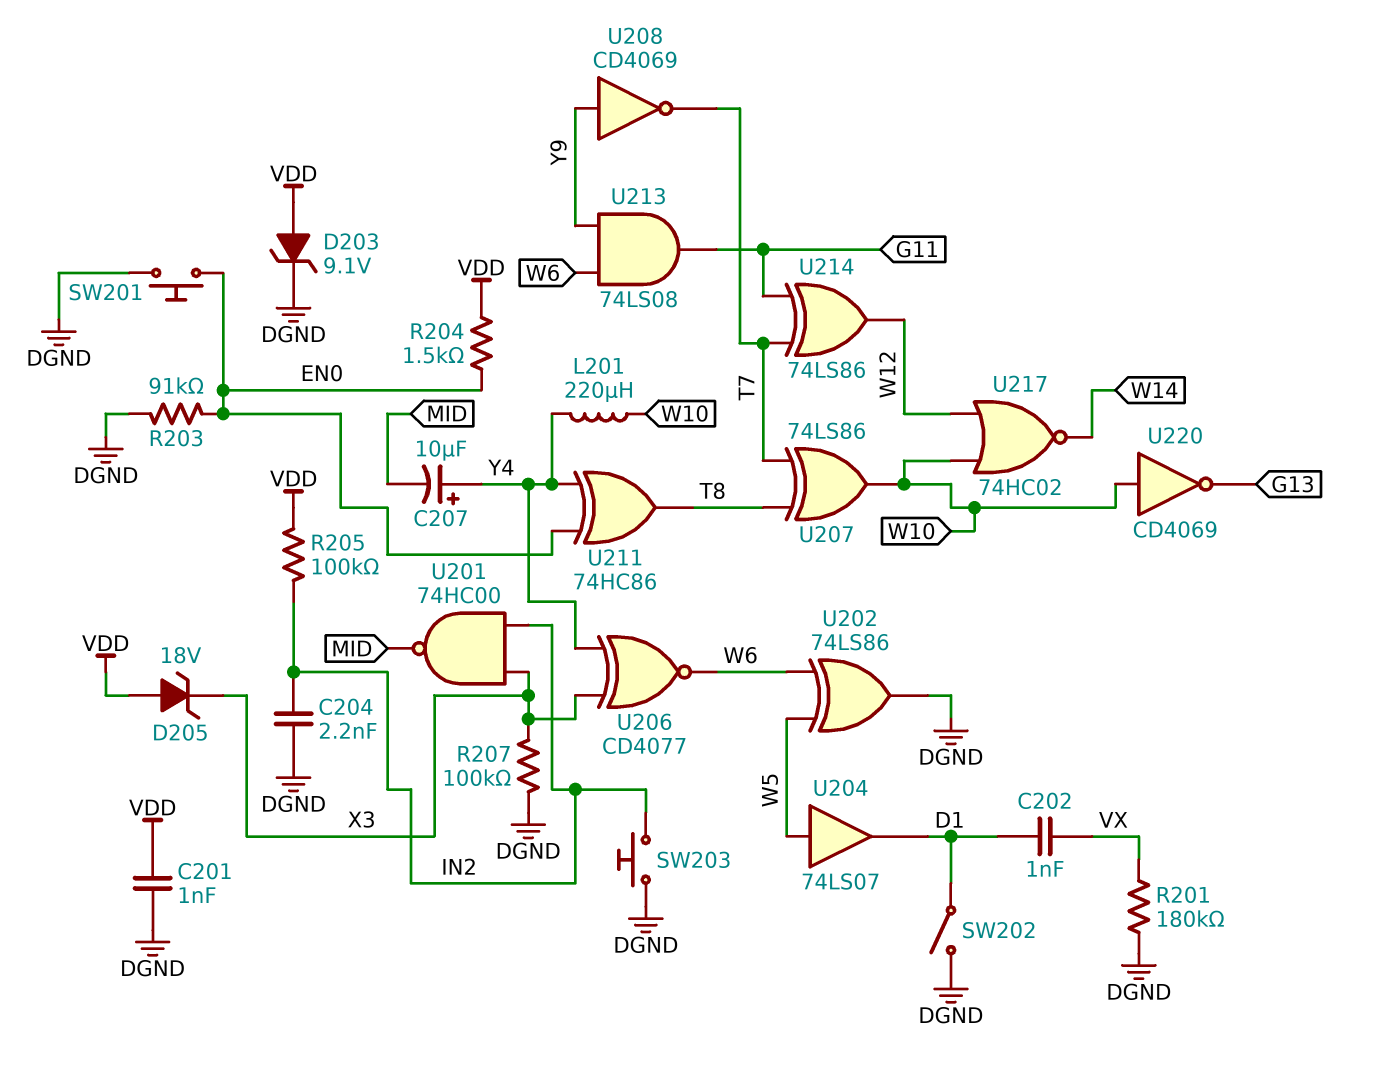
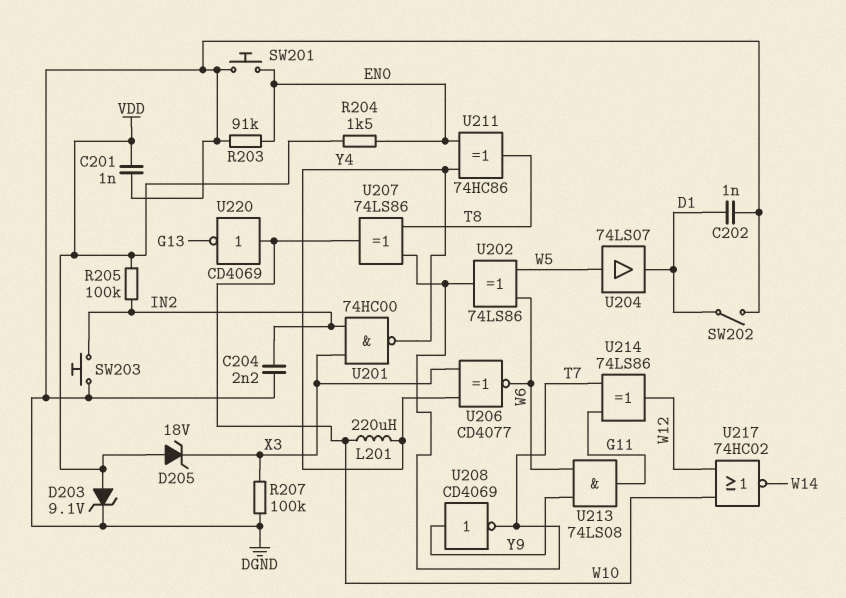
C202: 1nF (D1, VX) -> 1nF (D1, DGND)
C207: 10uF (plus Y4, minus MID) -> none
R201: 180k (DGND, VX) -> none
U201: NAND 74HC00 (in IN2, in X3, out MID) -> NAND 74HC00 (in IN2, in X3, out Y4)
U202: XOR 74LS86 (in W5, in W6, out DGND) -> XOR 74LS86 (in W5, in W6, out T7)

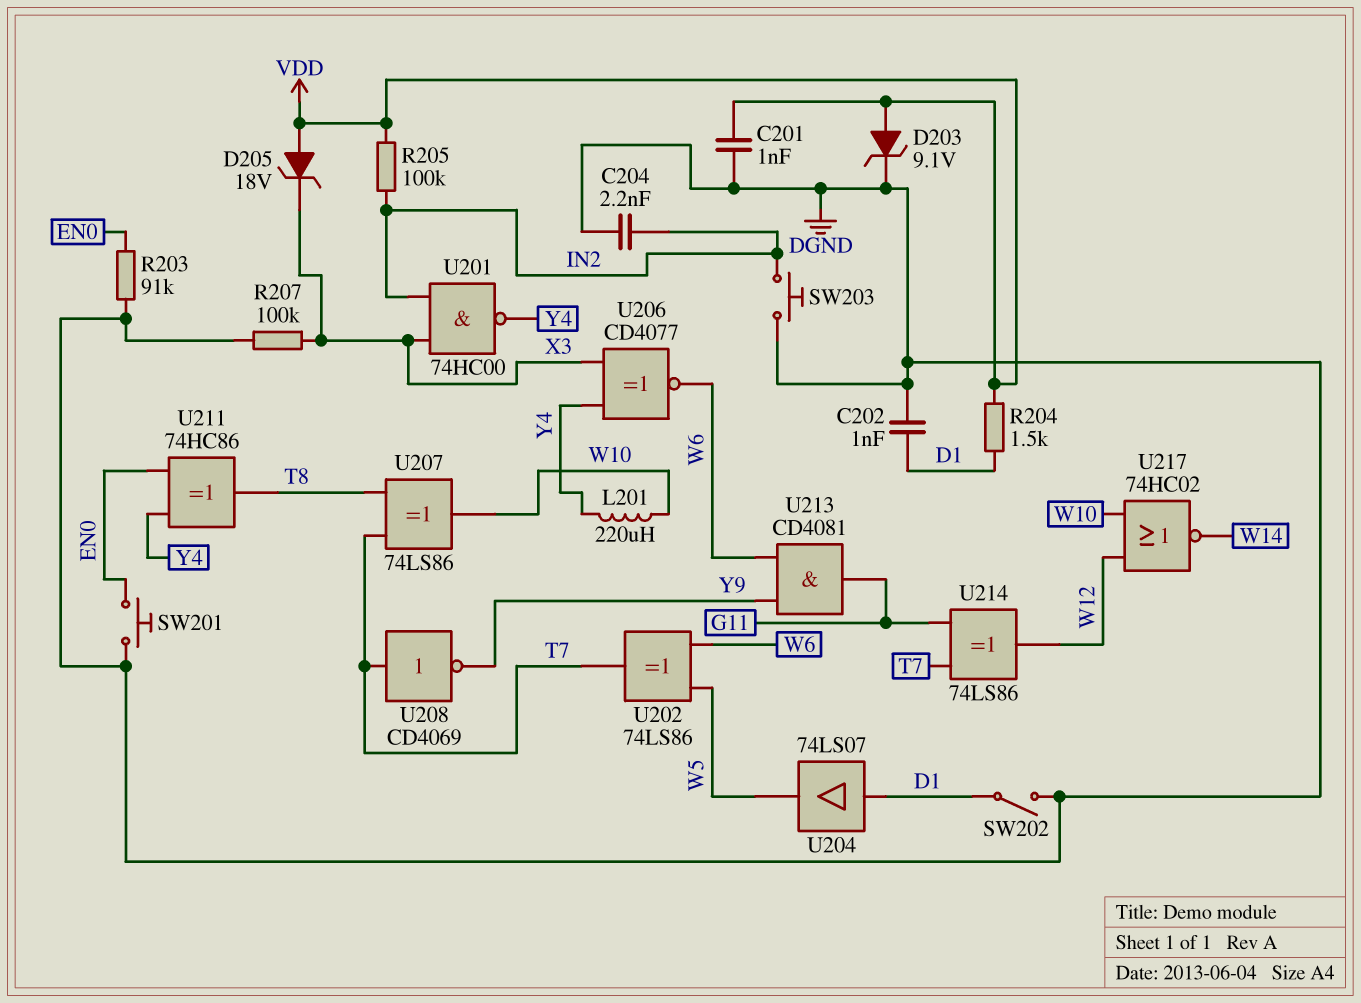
R204: 1.5k (EN0, VDD) -> 1.5k (D1, VDD)
U204: buffer 74LS07 (in W5, out D1) -> buffer 74LS07 (in D1, out W5)
U208: NOT CD4069 (in Y9, out T7) -> NOT CD4069 (in T7, out Y9)
U213: AND 74LS08 (in W6, in Y9, out G11) -> AND CD4081 (in W6, in Y9, out G11)
U220: NOT CD4069 (in W10, out G13) -> none

